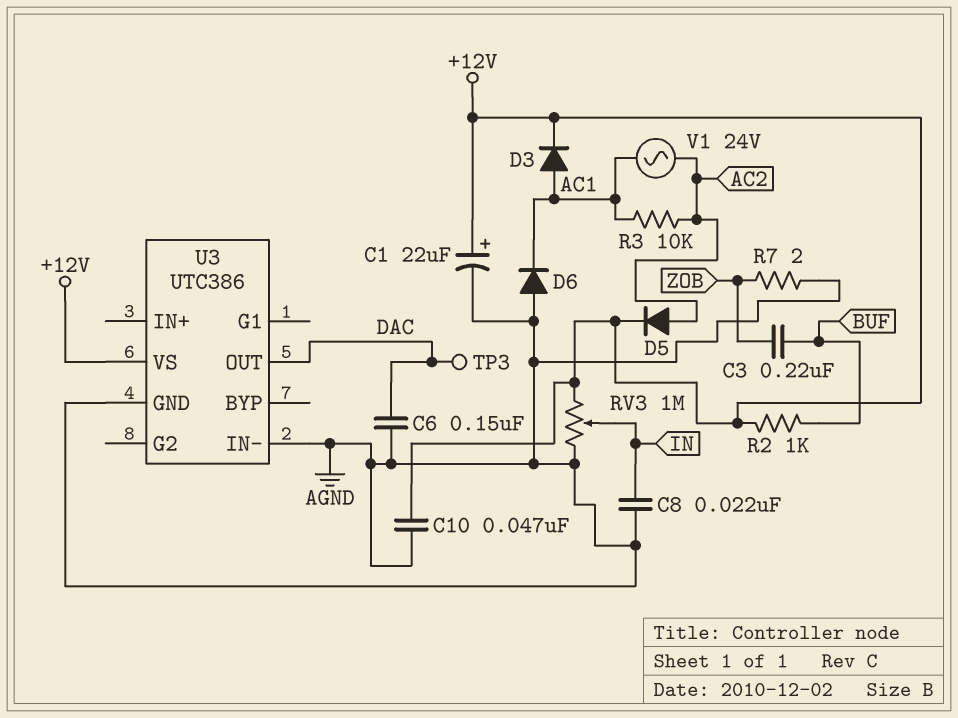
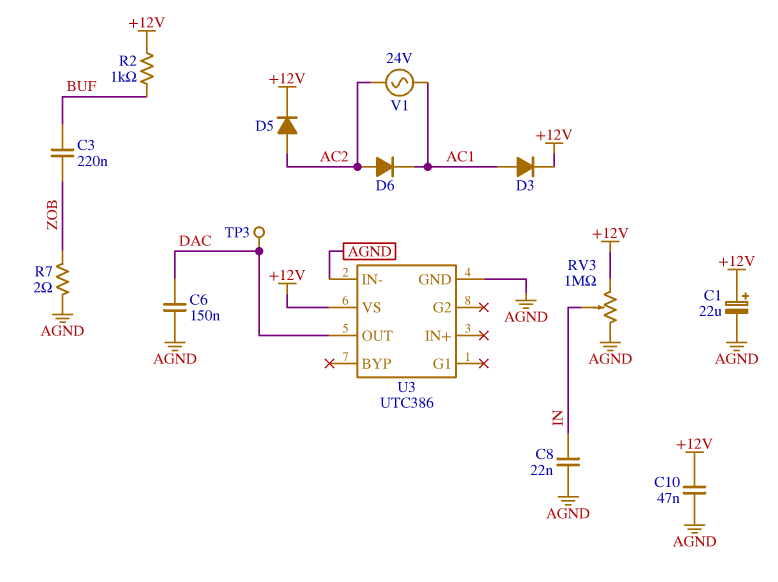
D6: diode (A AGND, K AC1) -> diode (A AC2, K AC1)
R3: 10k (AC1, AC2) -> none

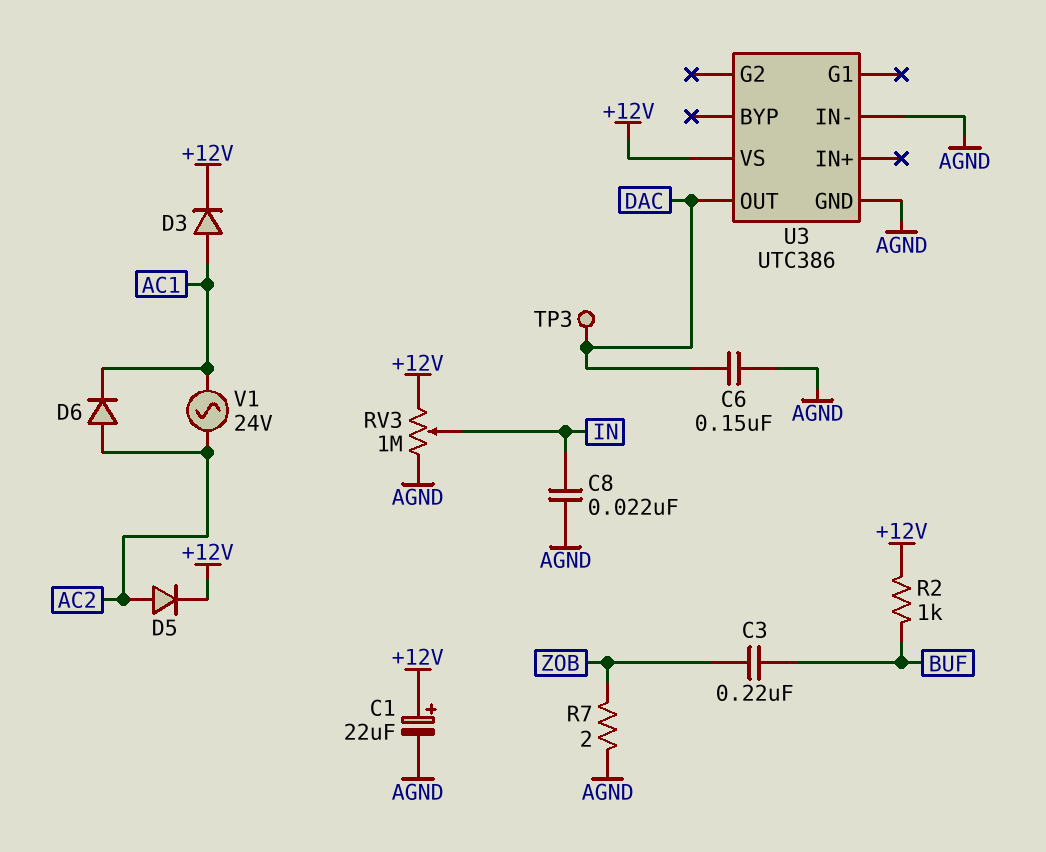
C10: 47nF (+12V, AGND) -> none

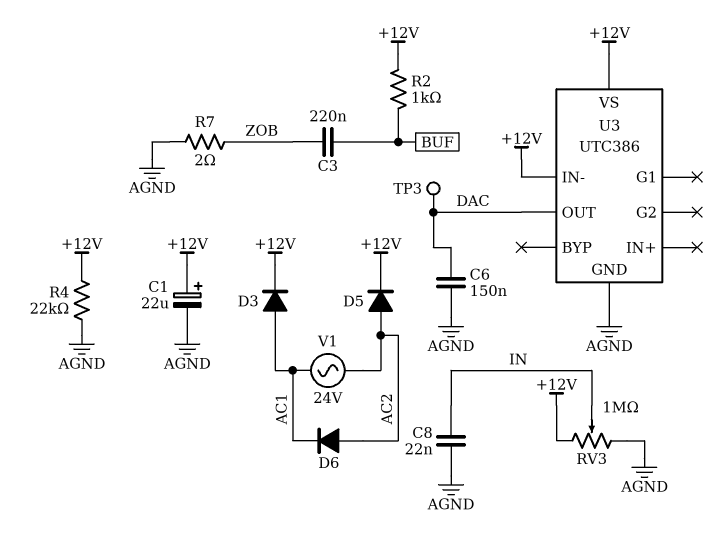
R4: none -> 22k (+12V, AGND)
U3 pin IN-: AGND -> +12V

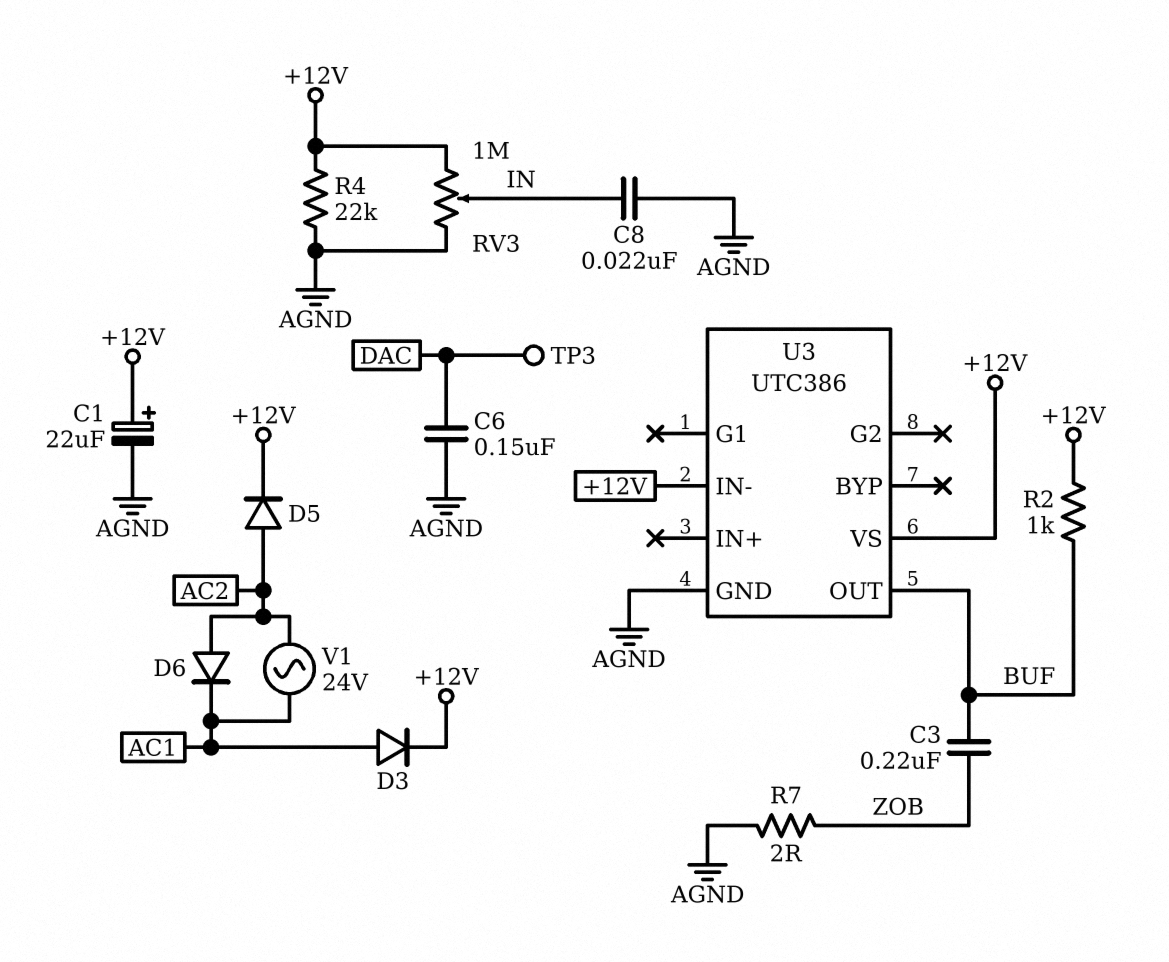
U3 pin OUT: DAC -> BUF

